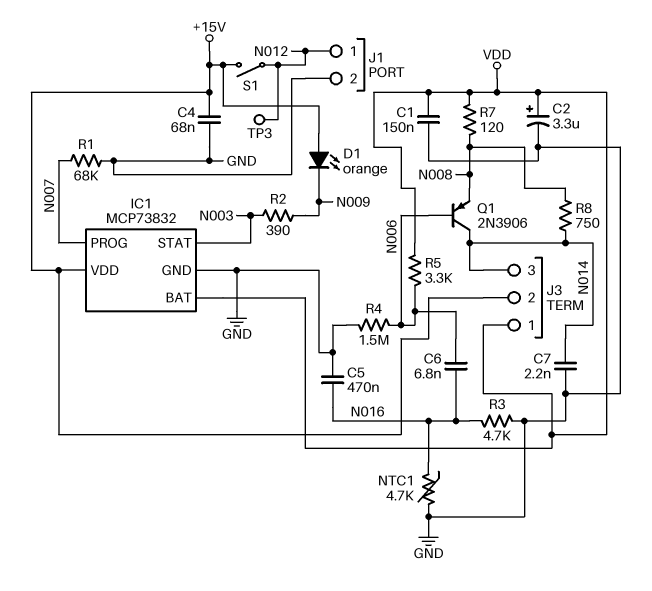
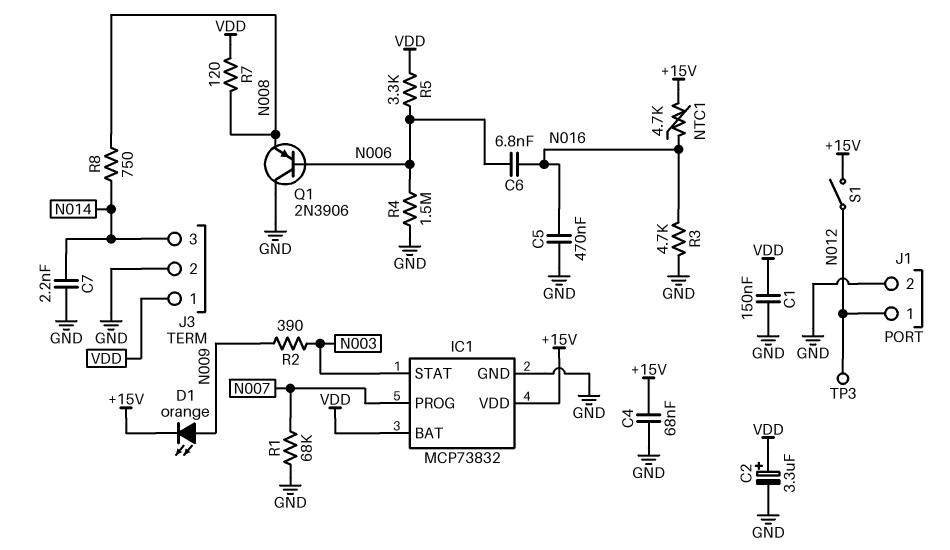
D1: LED orange (A +15V, K N009) -> LED orange (A N009, K +15V)
J3 pin 2: +15V -> GND
NTC1: 4.7k (GND, N016) -> 4.7k (+15V, N016)
Q1: PNP 2N3906 (B N006, C N014, E N008) -> PNP 2N3906 (B N006, C GND, E N008)

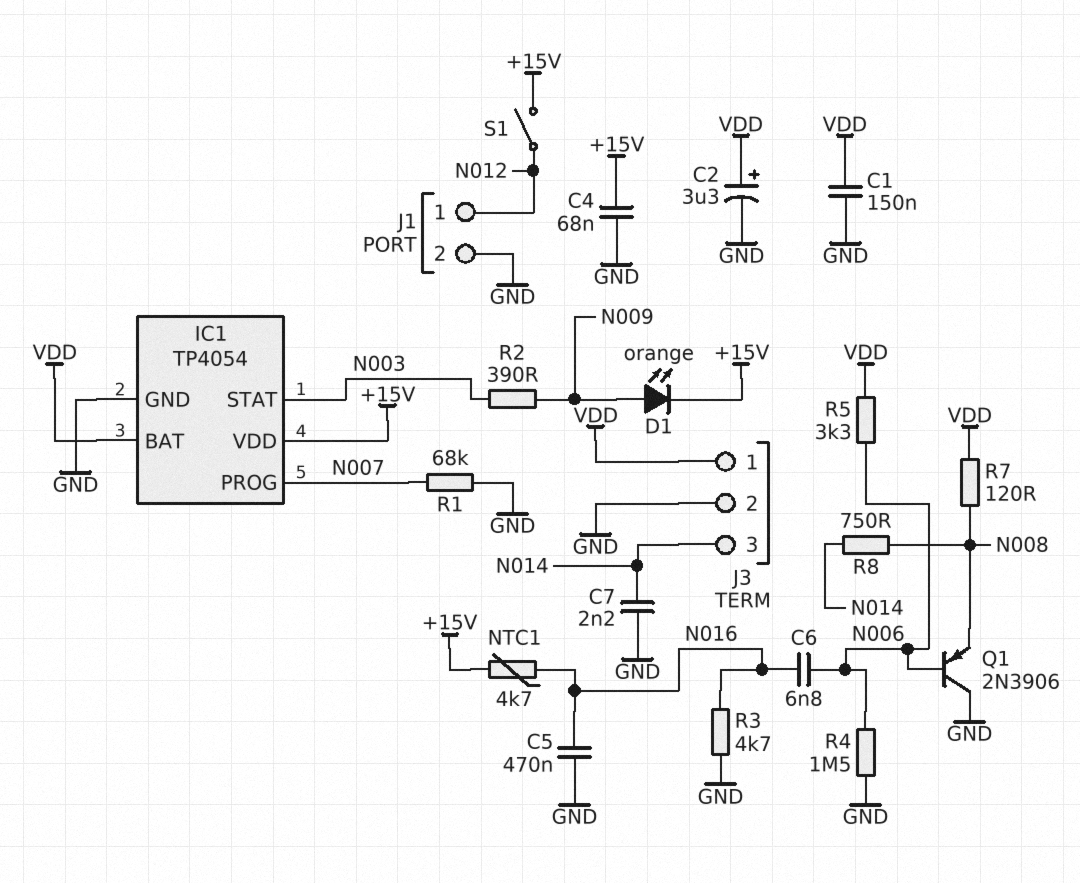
IC1: MCP73832 -> TP4054
TP3: test point (N012) -> none

